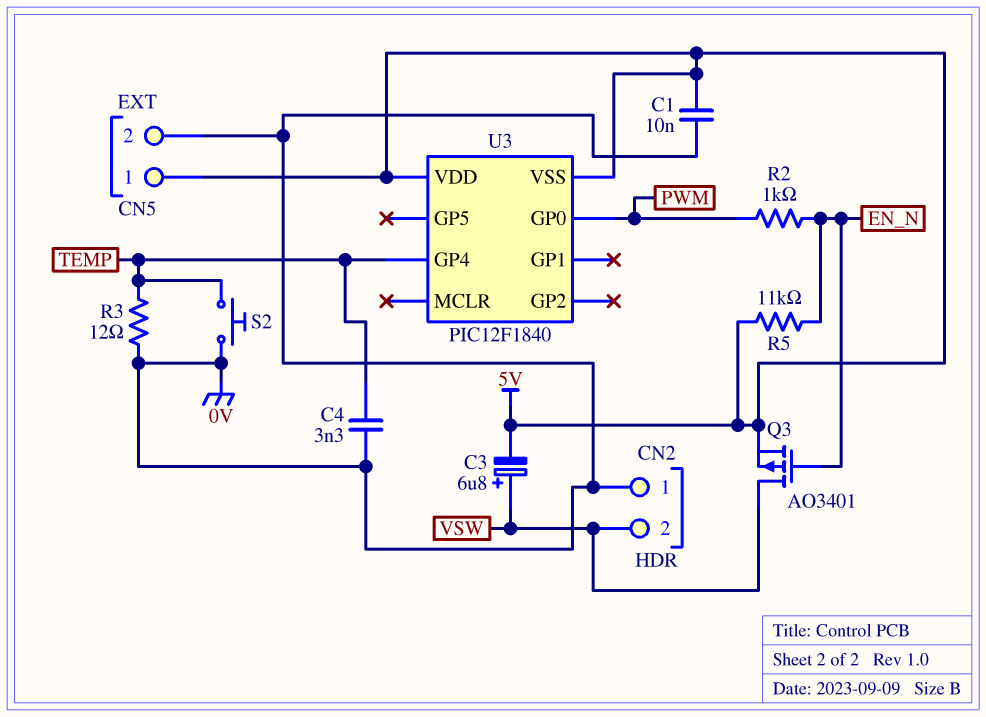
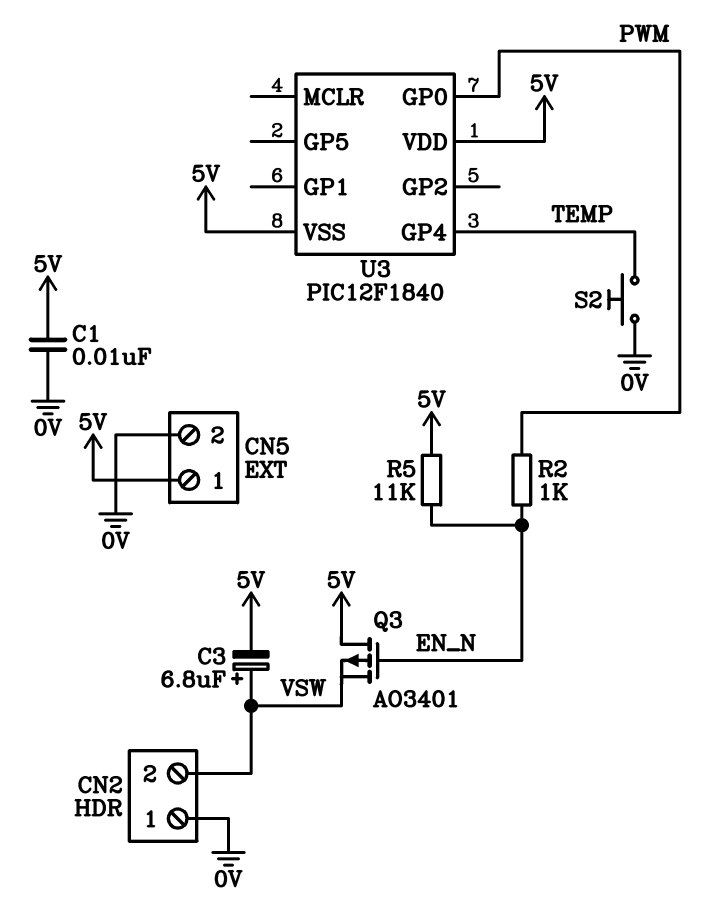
C4: 3.3nF (0V, TEMP) -> none
Q3: PMOS AO3401 (G EN_N, D VSW, S 5V) -> PMOS AO3401 (G EN_N, D 5V, S VSW)
R3: 12 (0V, TEMP) -> none

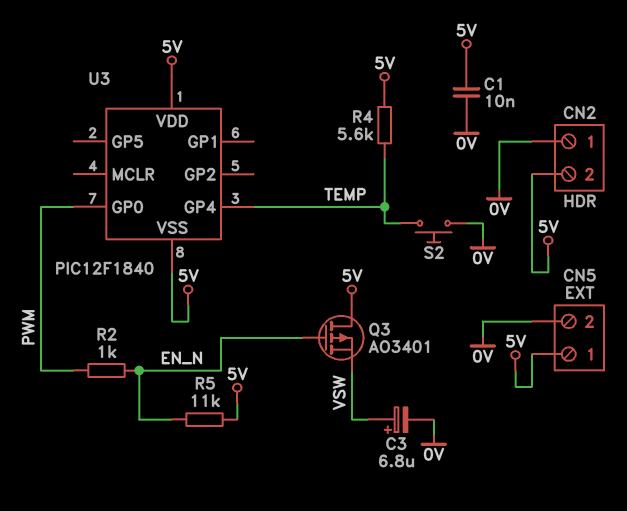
C3: 6.8uF (plus VSW, minus 5V) -> 6.8uF (plus VSW, minus 0V)
CN2 pin 2: VSW -> 5V
R4: none -> 5.6k (5V, TEMP)

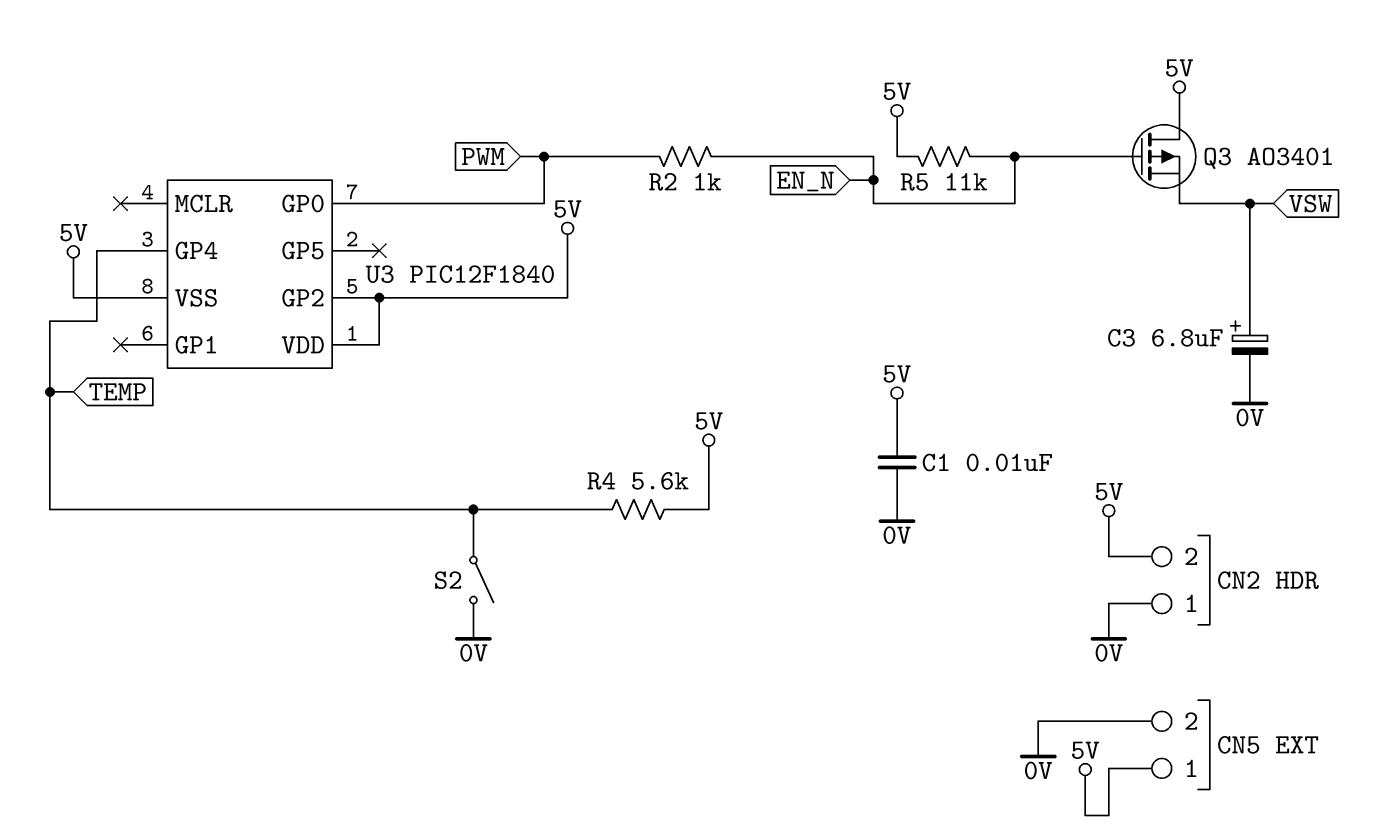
S2: button (0V, TEMP) -> switch (0V, TEMP)
U3 pin GP2: none -> 5V

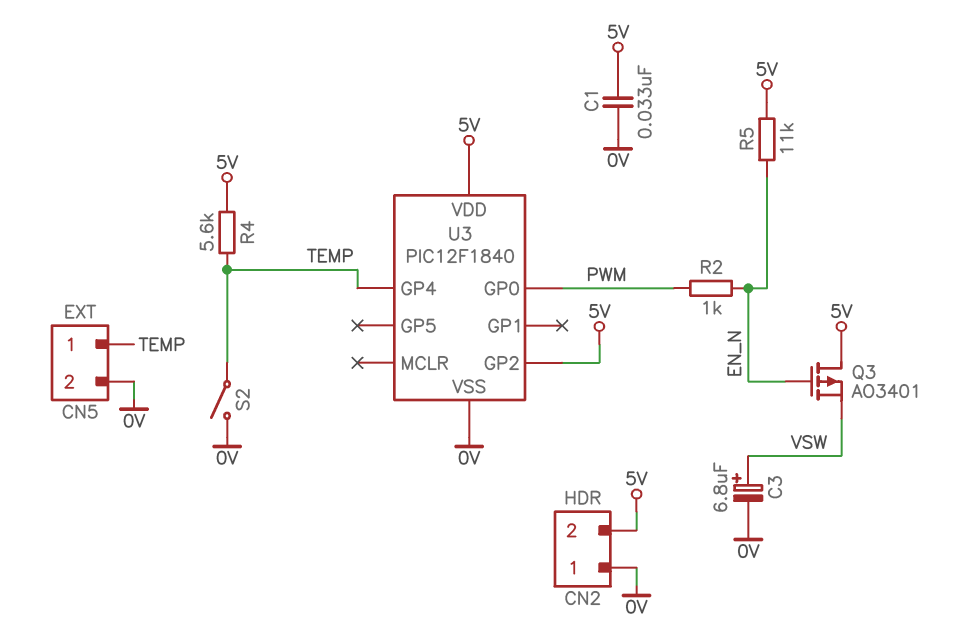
C1: 10nF (0V, 5V) -> 33nF (0V, 5V)
CN5 pin 1: 5V -> TEMP
U3 pin VSS: 5V -> 0V

